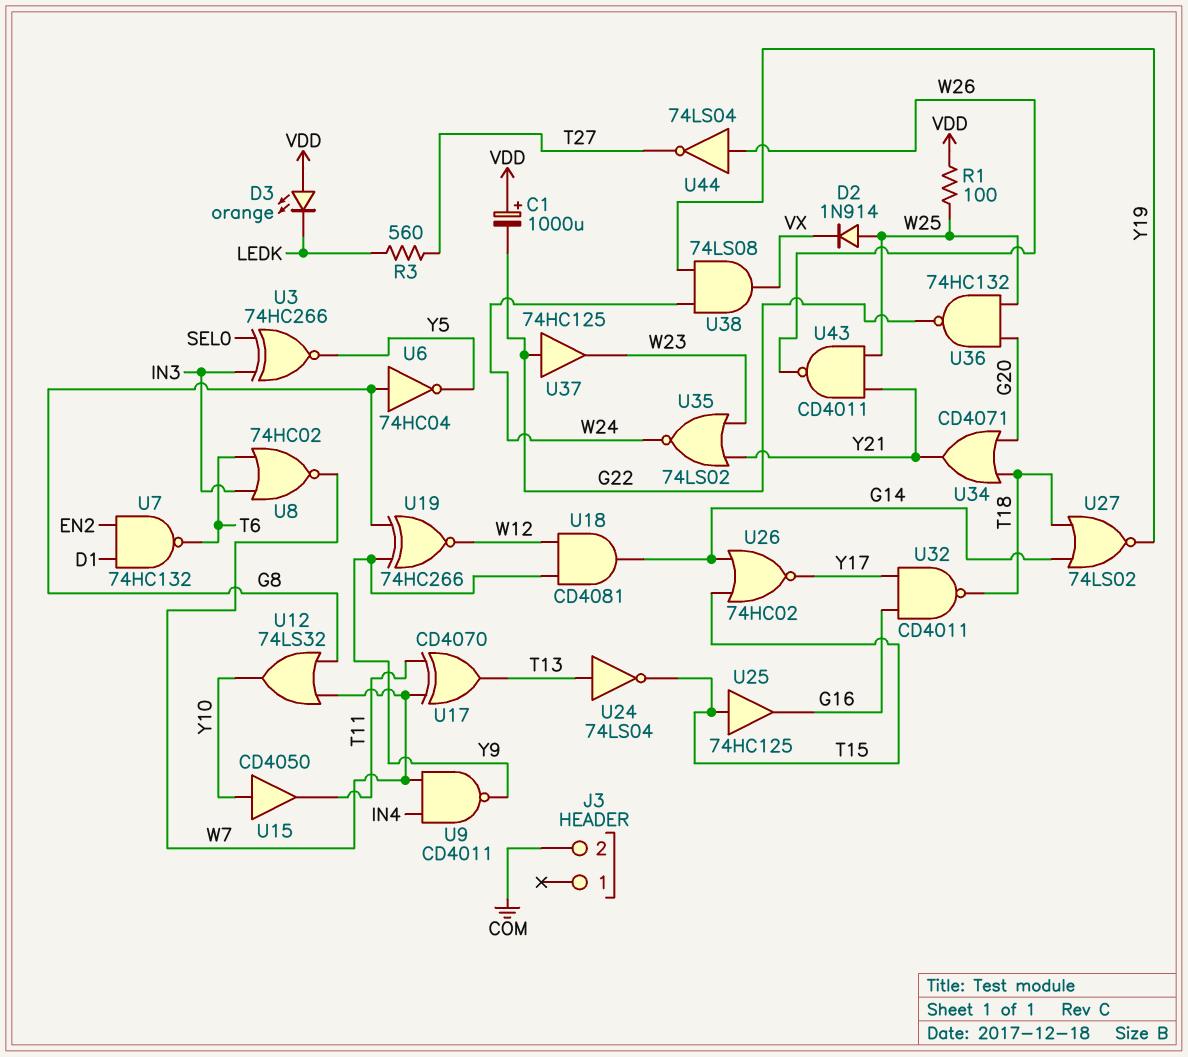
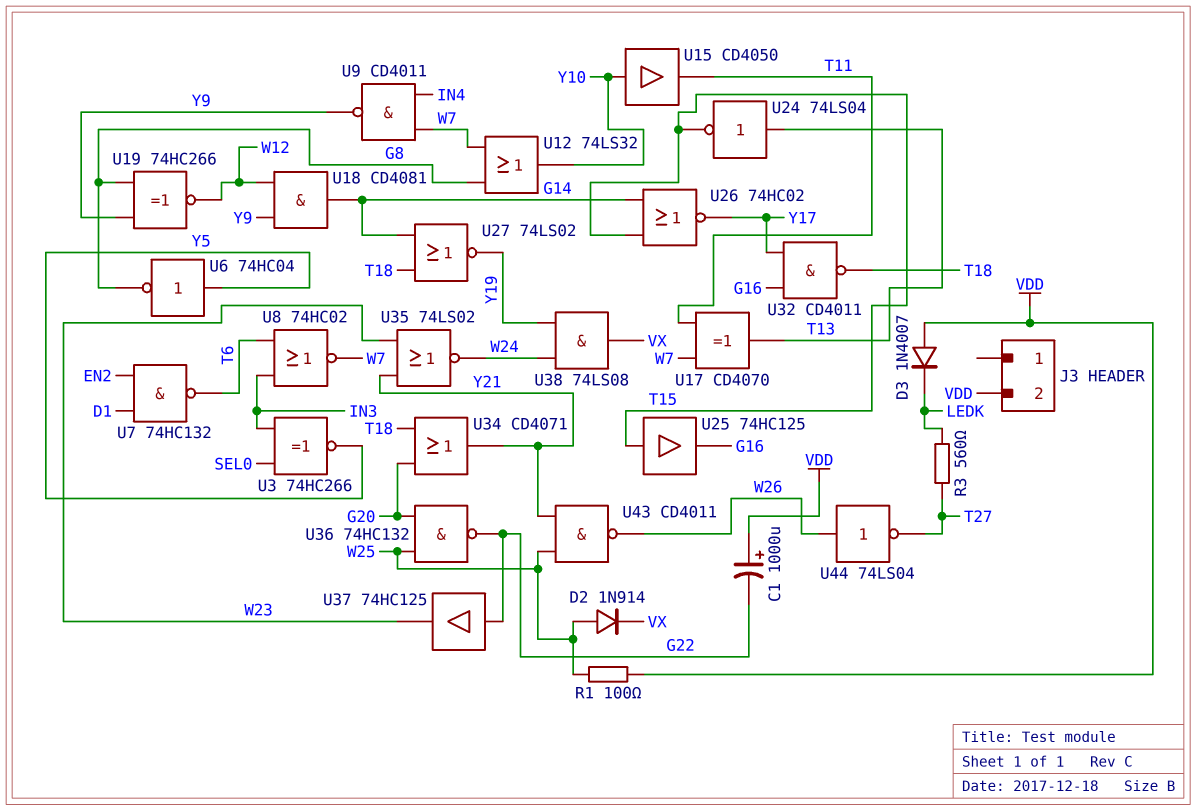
D3: LED orange (A VDD, K LEDK) -> diode 1N4007 (A VDD, K LEDK)
J3 pin 2: COM -> VDD
U6: NOT 74HC04 (in G8, out Y5) -> NOT 74HC04 (in Y5, out G8)

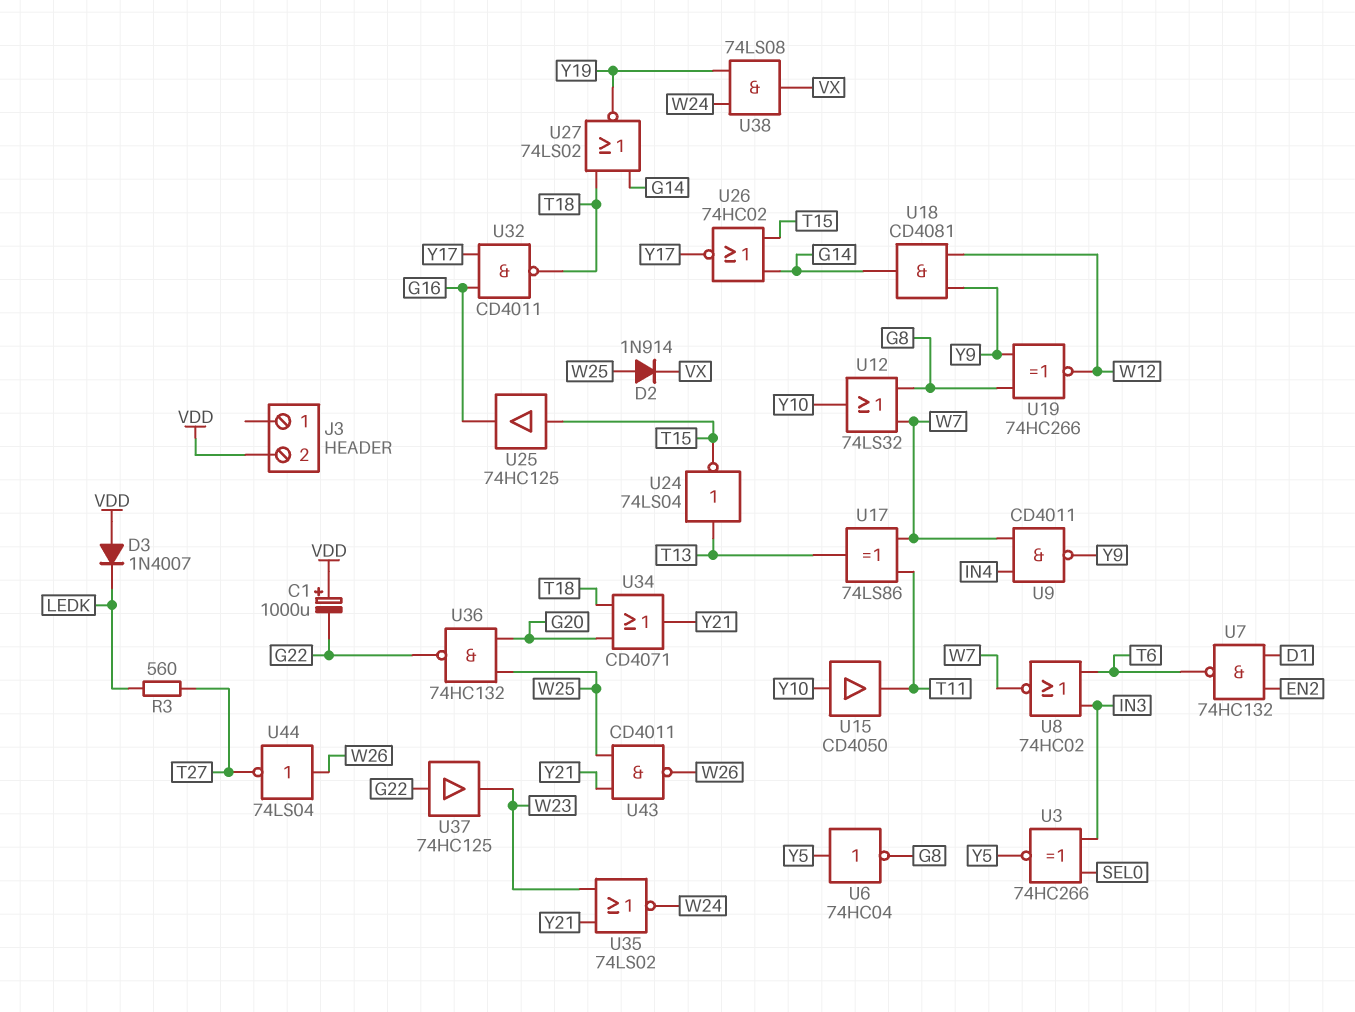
R1: 100 (VDD, W25) -> none
U17: XOR CD4070 (in T11, in W7, out T13) -> XOR 74LS86 (in T11, in W7, out T13)

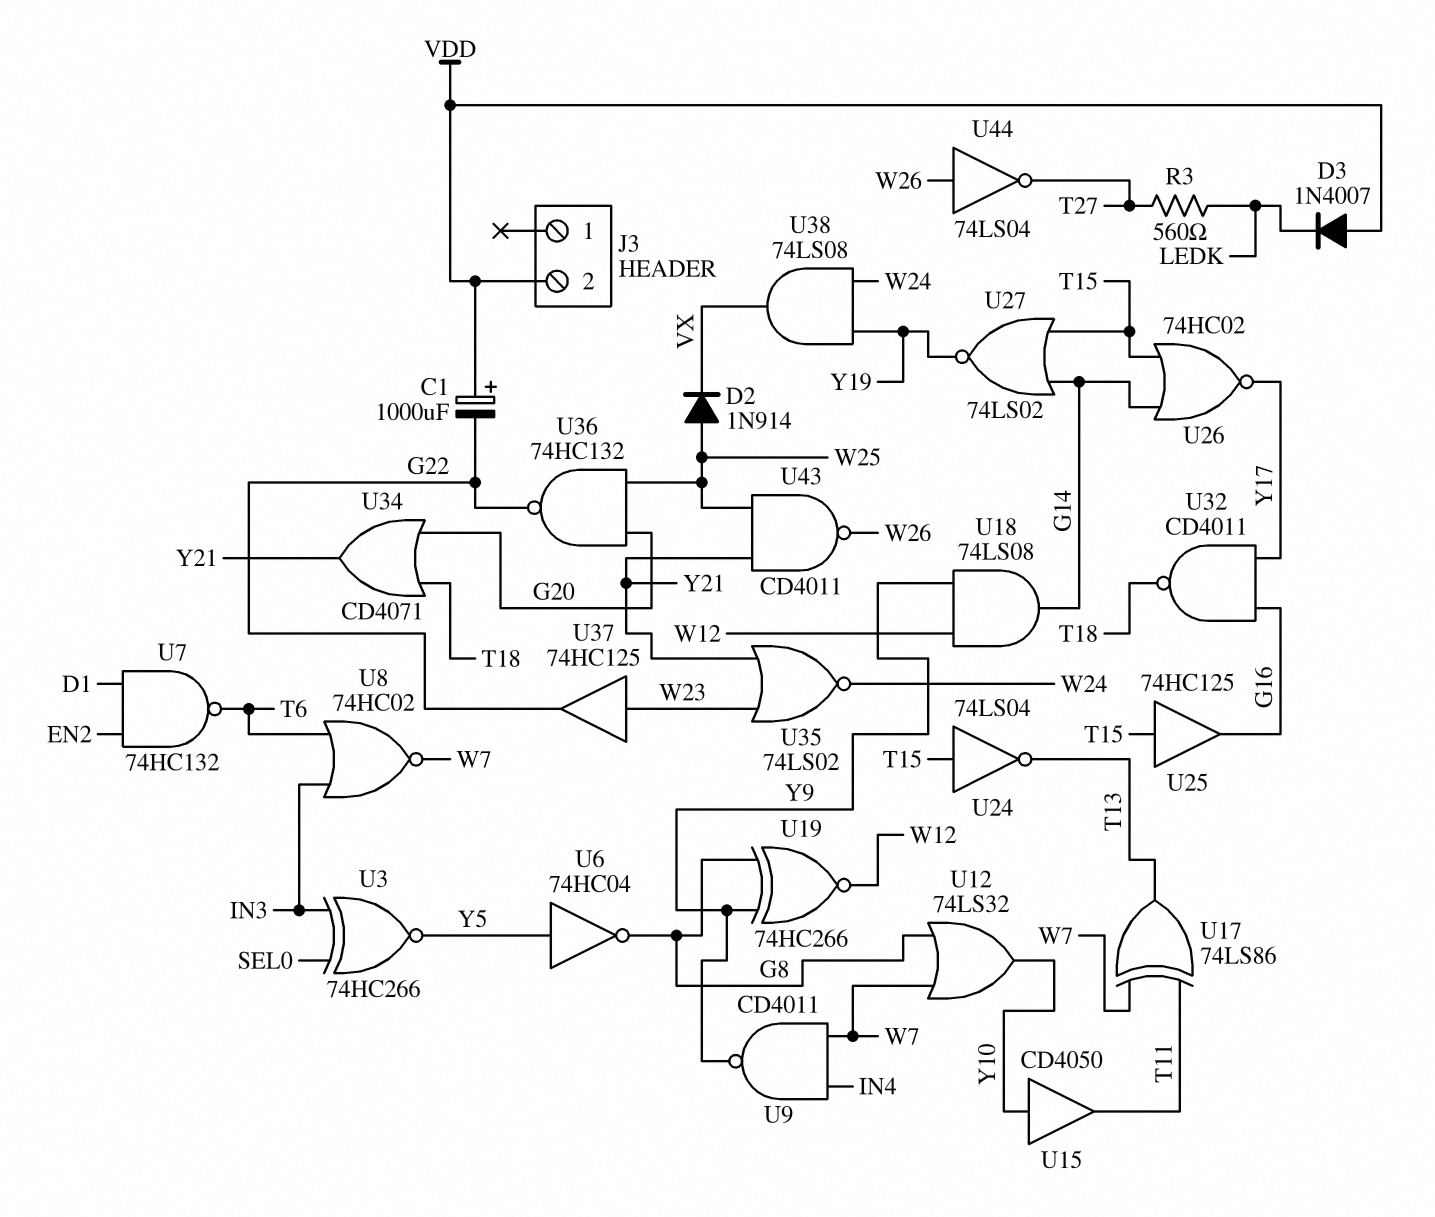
U18: AND CD4081 (in W12, in Y9, out G14) -> AND 74LS08 (in W12, in Y9, out G14)
U24: NOT 74LS04 (in T13, out T15) -> NOT 74LS04 (in T15, out T13)
U27: NOR 74LS02 (in G14, in T18, out Y19) -> NOR 74LS02 (in G14, in T15, out Y19)
U37: buffer 74HC125 (in G22, out W23) -> buffer 74HC125 (in W23, out G22)

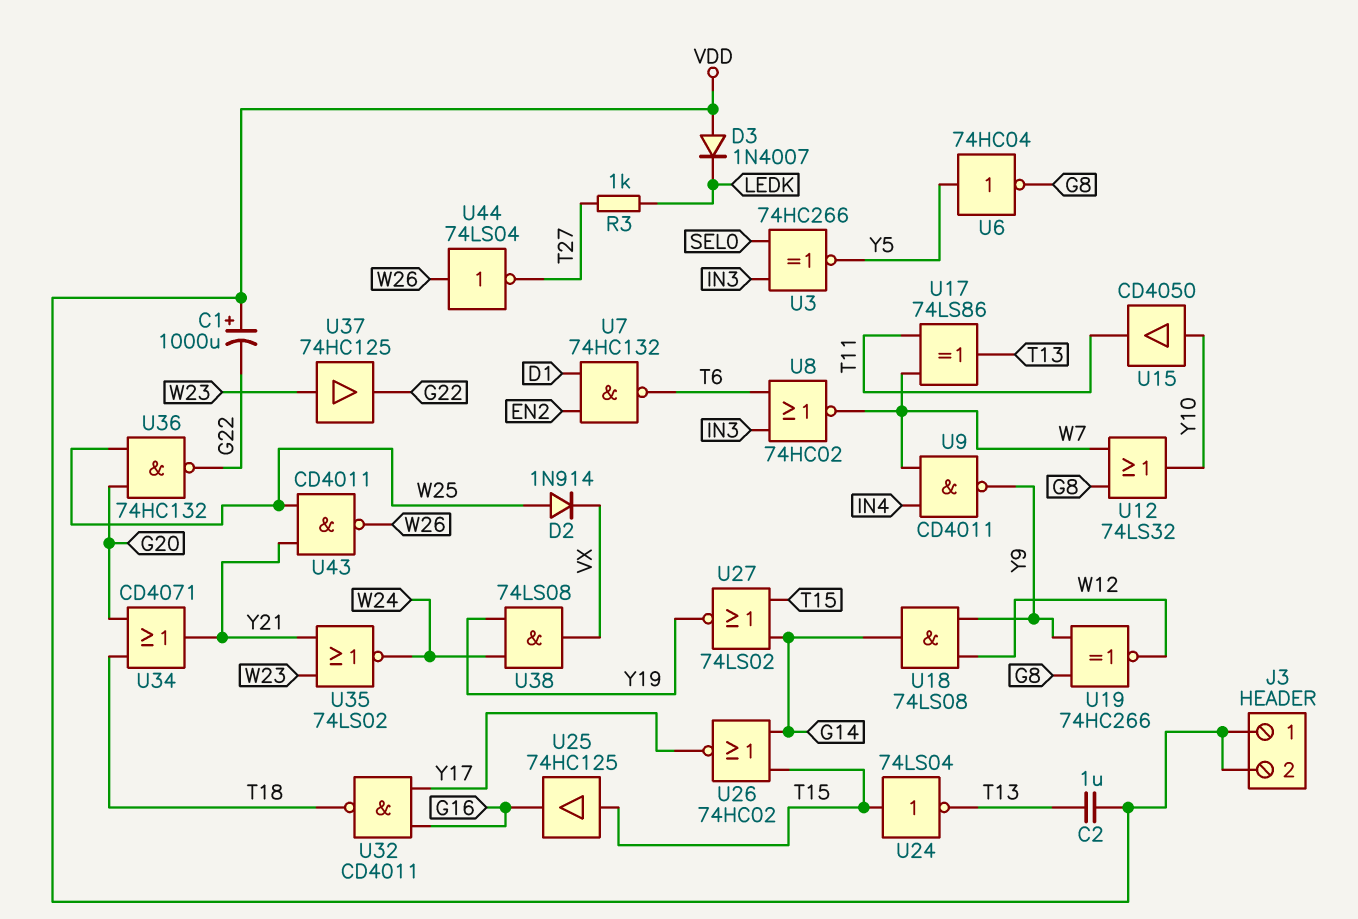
C2: none -> 1uF (T13, VDD)
J3 pin 1: none -> VDD
R3: 560 (LEDK, T27) -> 1k (LEDK, T27)

